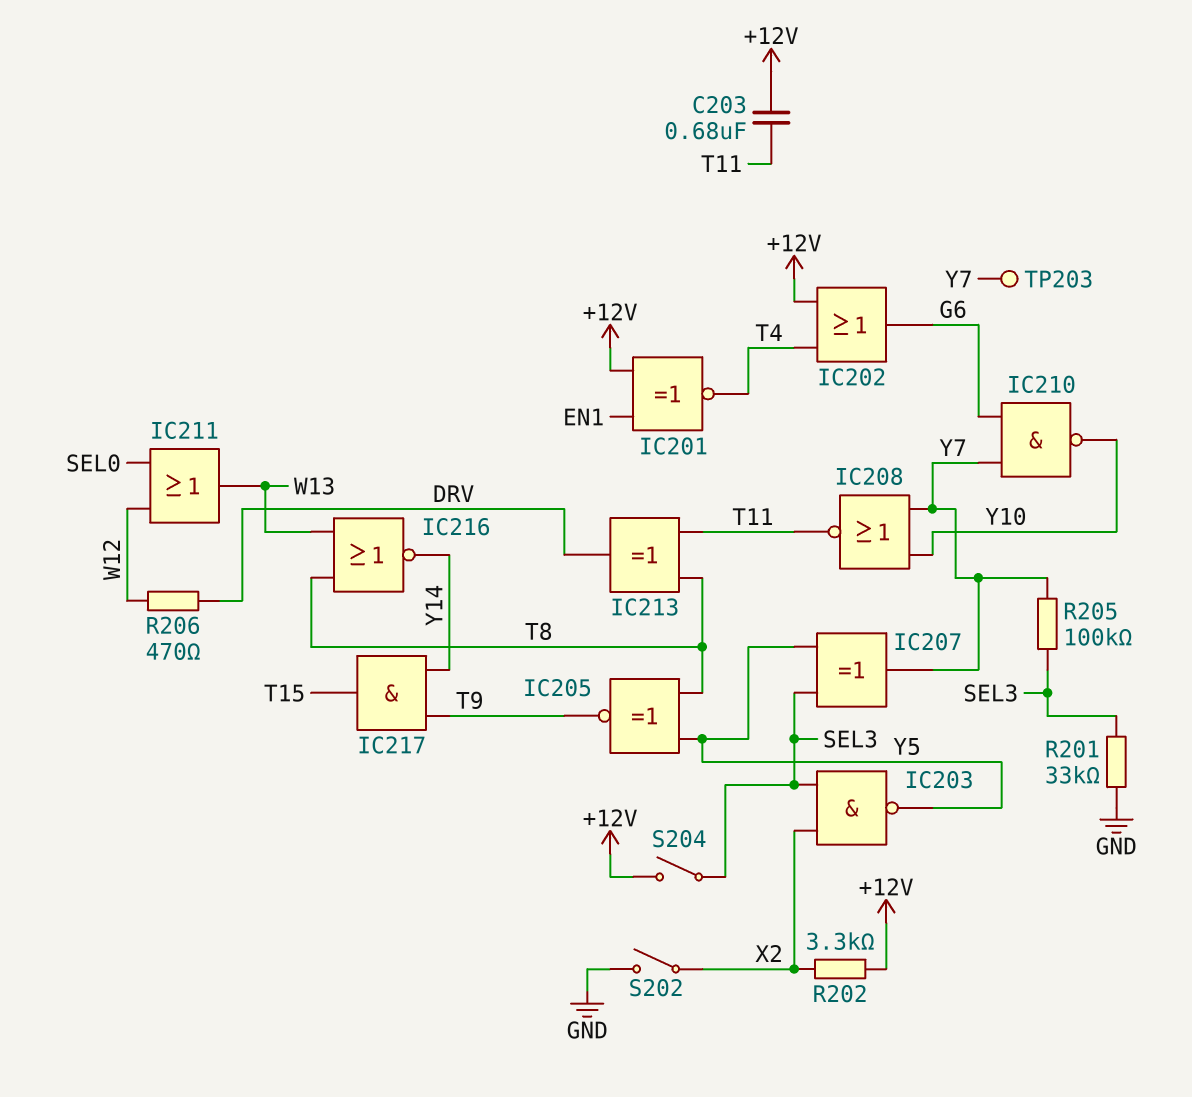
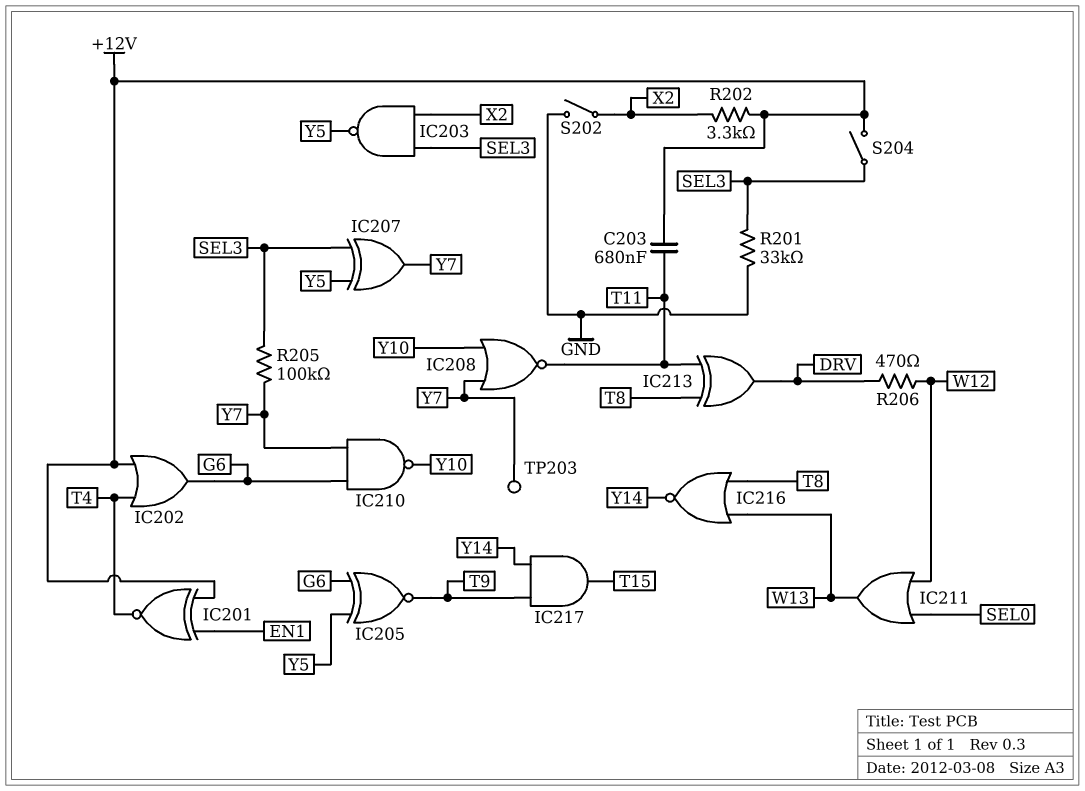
IC205: XNOR (in T8, in Y5, out T9) -> XNOR (in G6, in Y5, out T9)

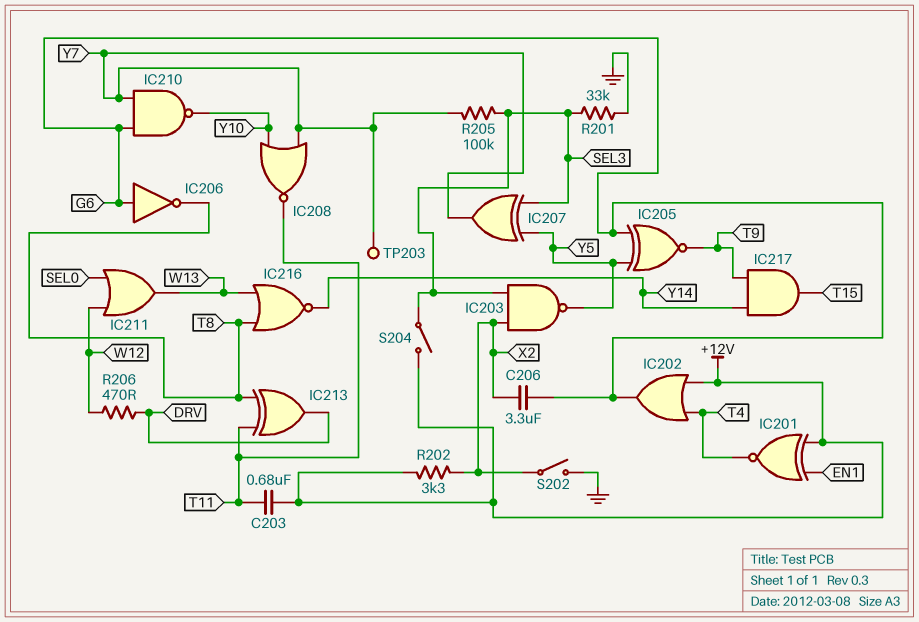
C206: none -> 3.3uF (G6, X2)
IC206: none -> NOT (in G6, out T8)

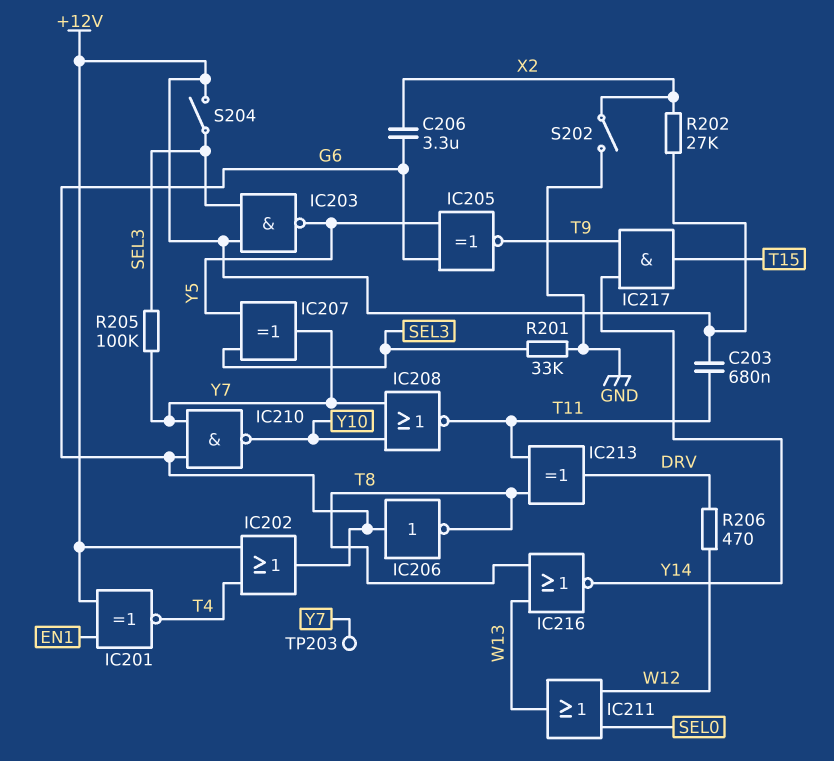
IC203: NAND (in SEL3, in X2, out Y5) -> NAND (in +12V, in SEL3, out Y5)
R202: 3.3k (+12V, X2) -> 27k (+12V, X2)

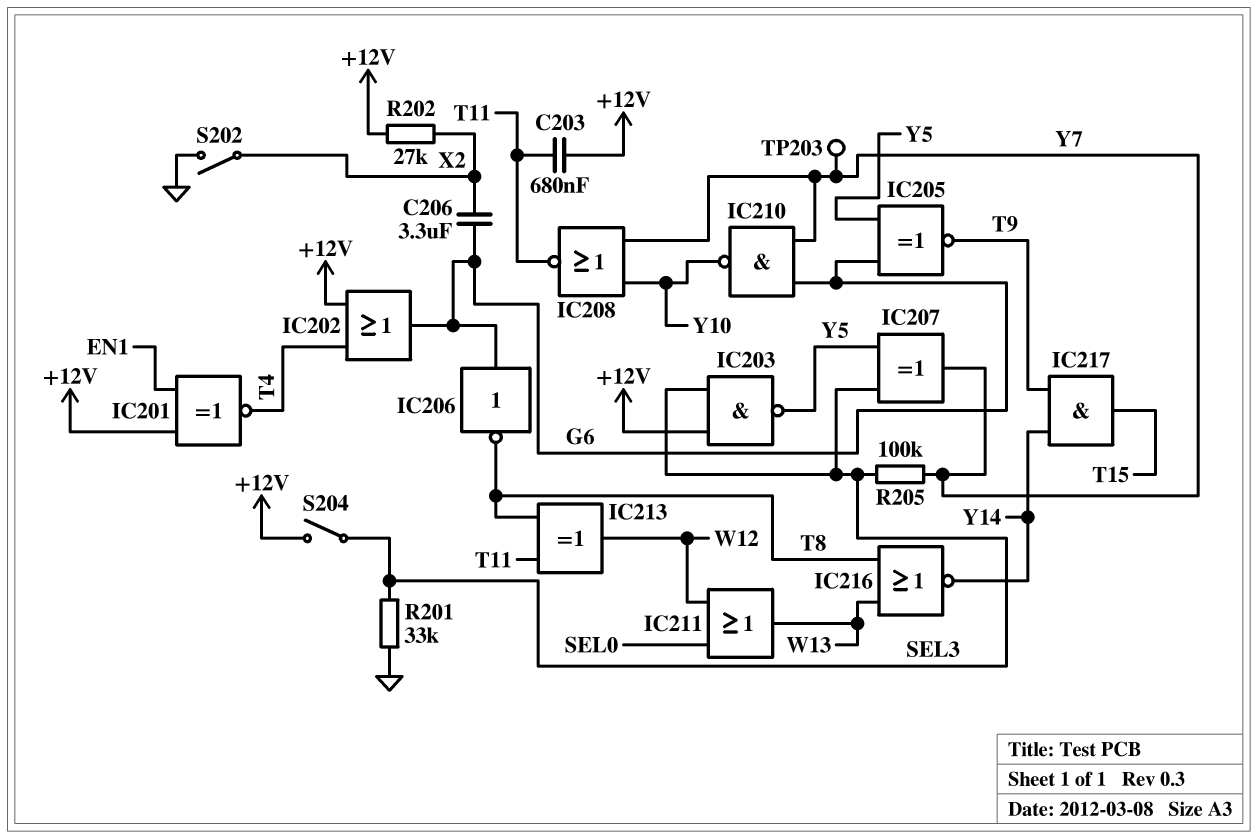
IC213: XOR (in T8, in T11, out DRV) -> XOR (in T8, in T11, out W12)
R206: 470 (DRV, W12) -> none

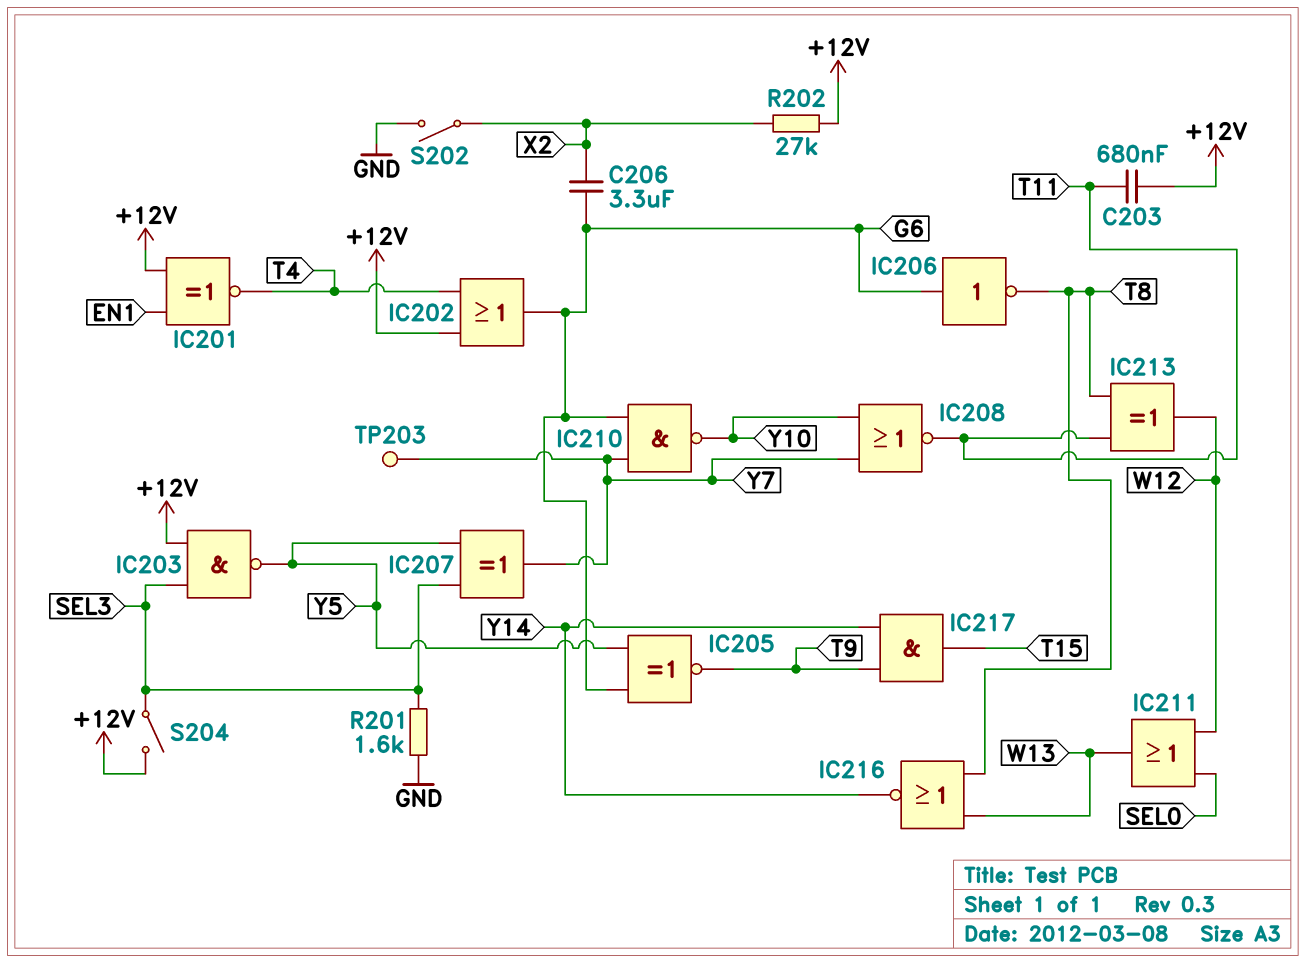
R201: 33k (GND, SEL3) -> 1.6k (GND, SEL3)
R205: 100k (SEL3, Y7) -> none

